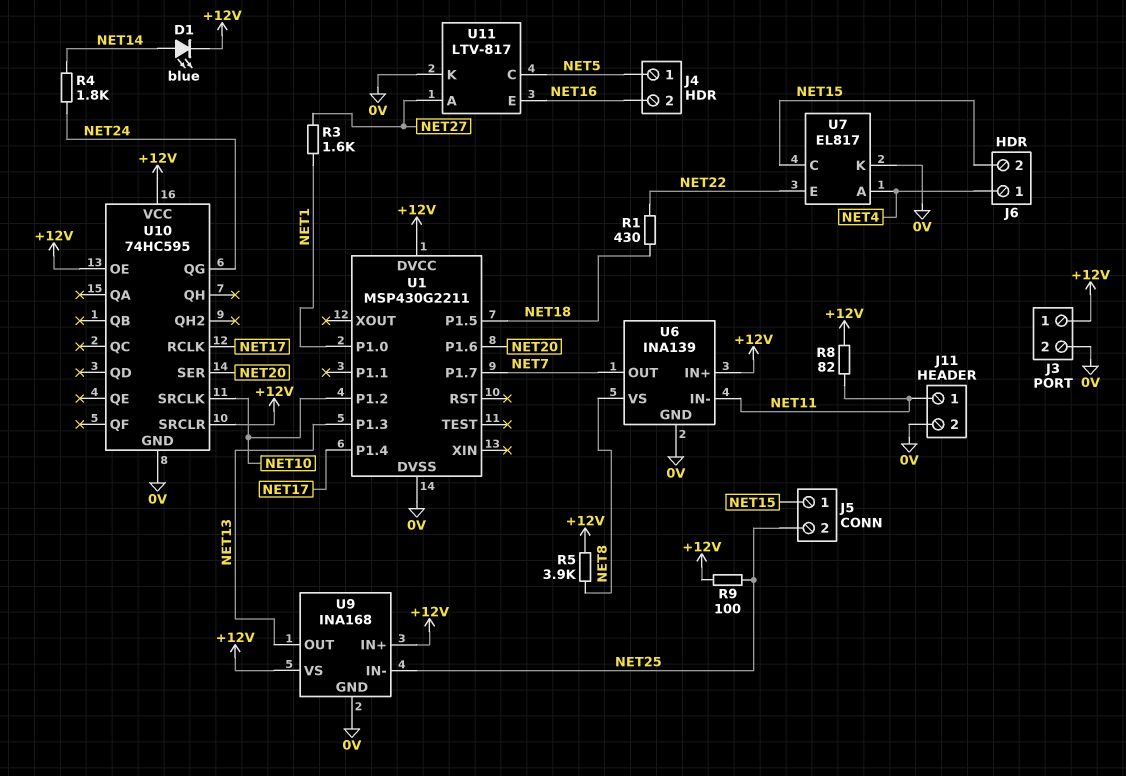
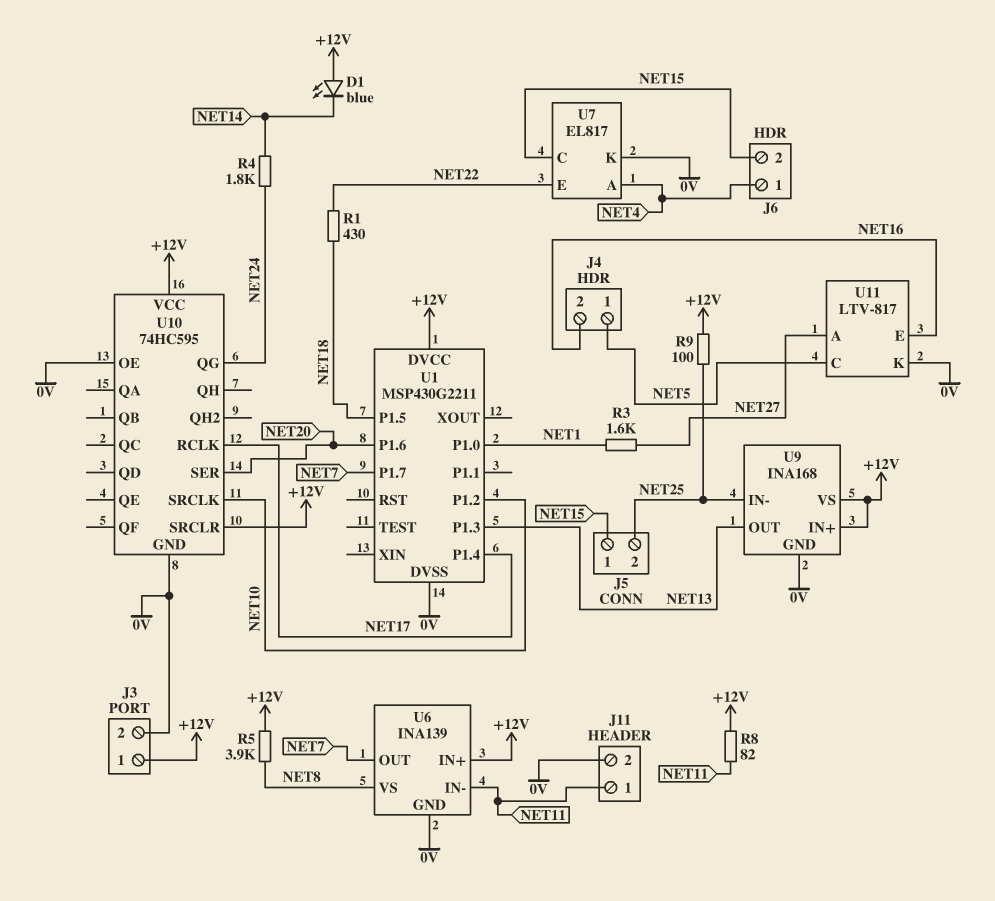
D1: LED blue (A NET14, K +12V) -> LED blue (A +12V, K NET14)
U10 pin OE: +12V -> 0V

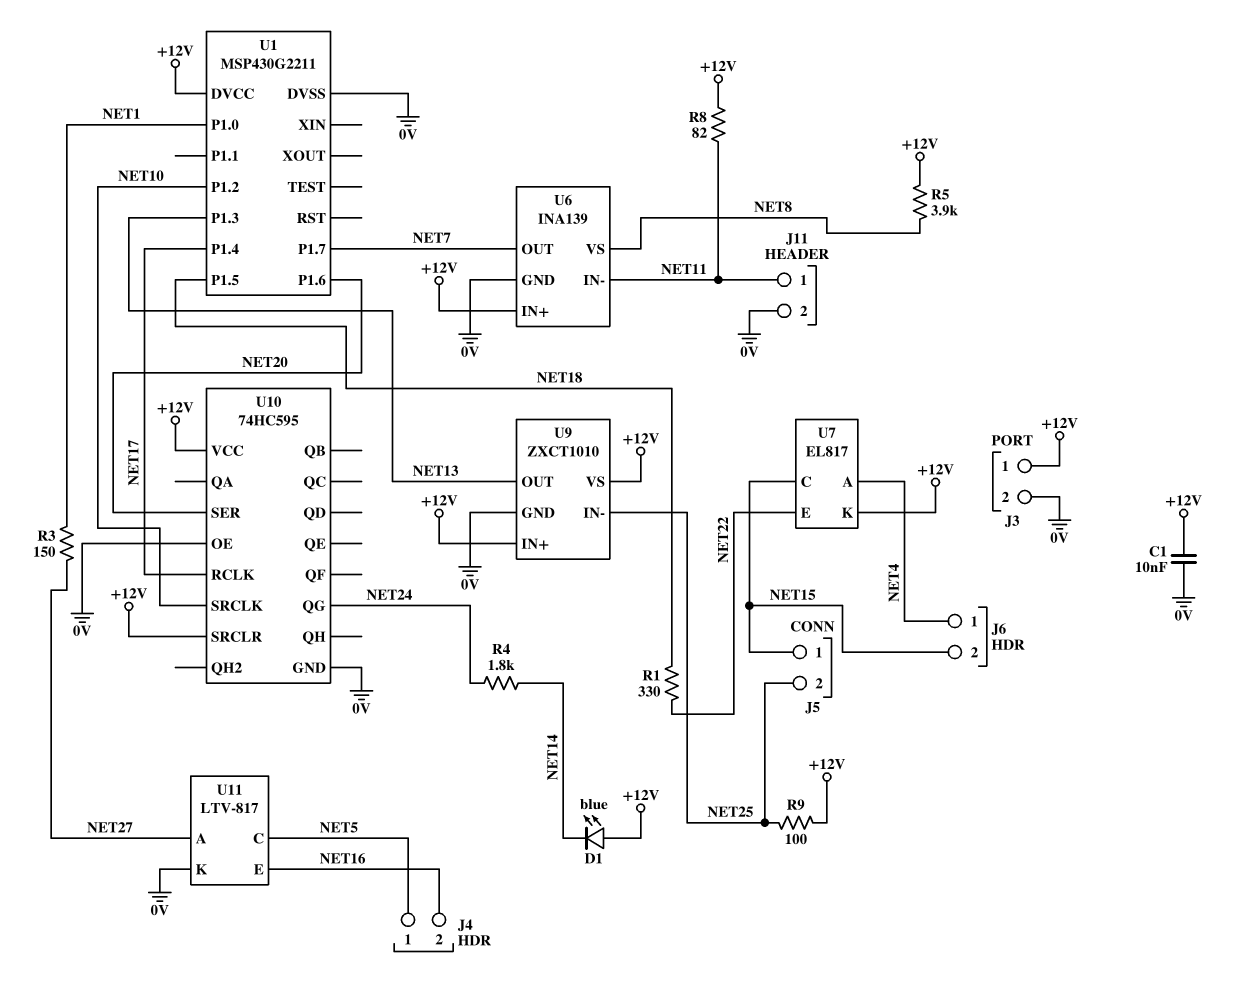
C1: none -> 10nF (+12V, 0V)
R1: 430 (NET18, NET22) -> 330 (NET18, NET22)
R3: 1.6k (NET1, NET27) -> 150 (NET1, NET27)
U7 pin K: 0V -> +12V
U9: INA168 -> ZXCT1010

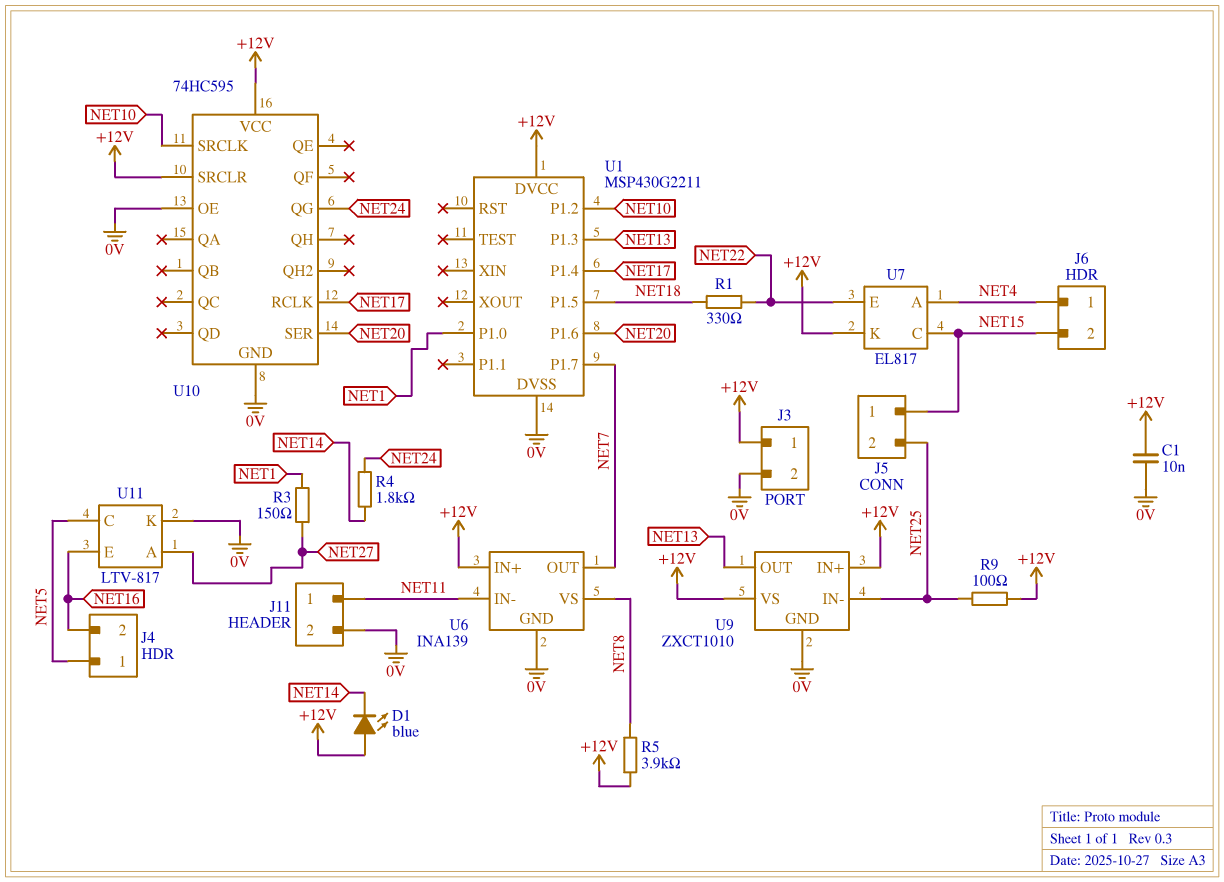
R8: 82 (+12V, NET11) -> none

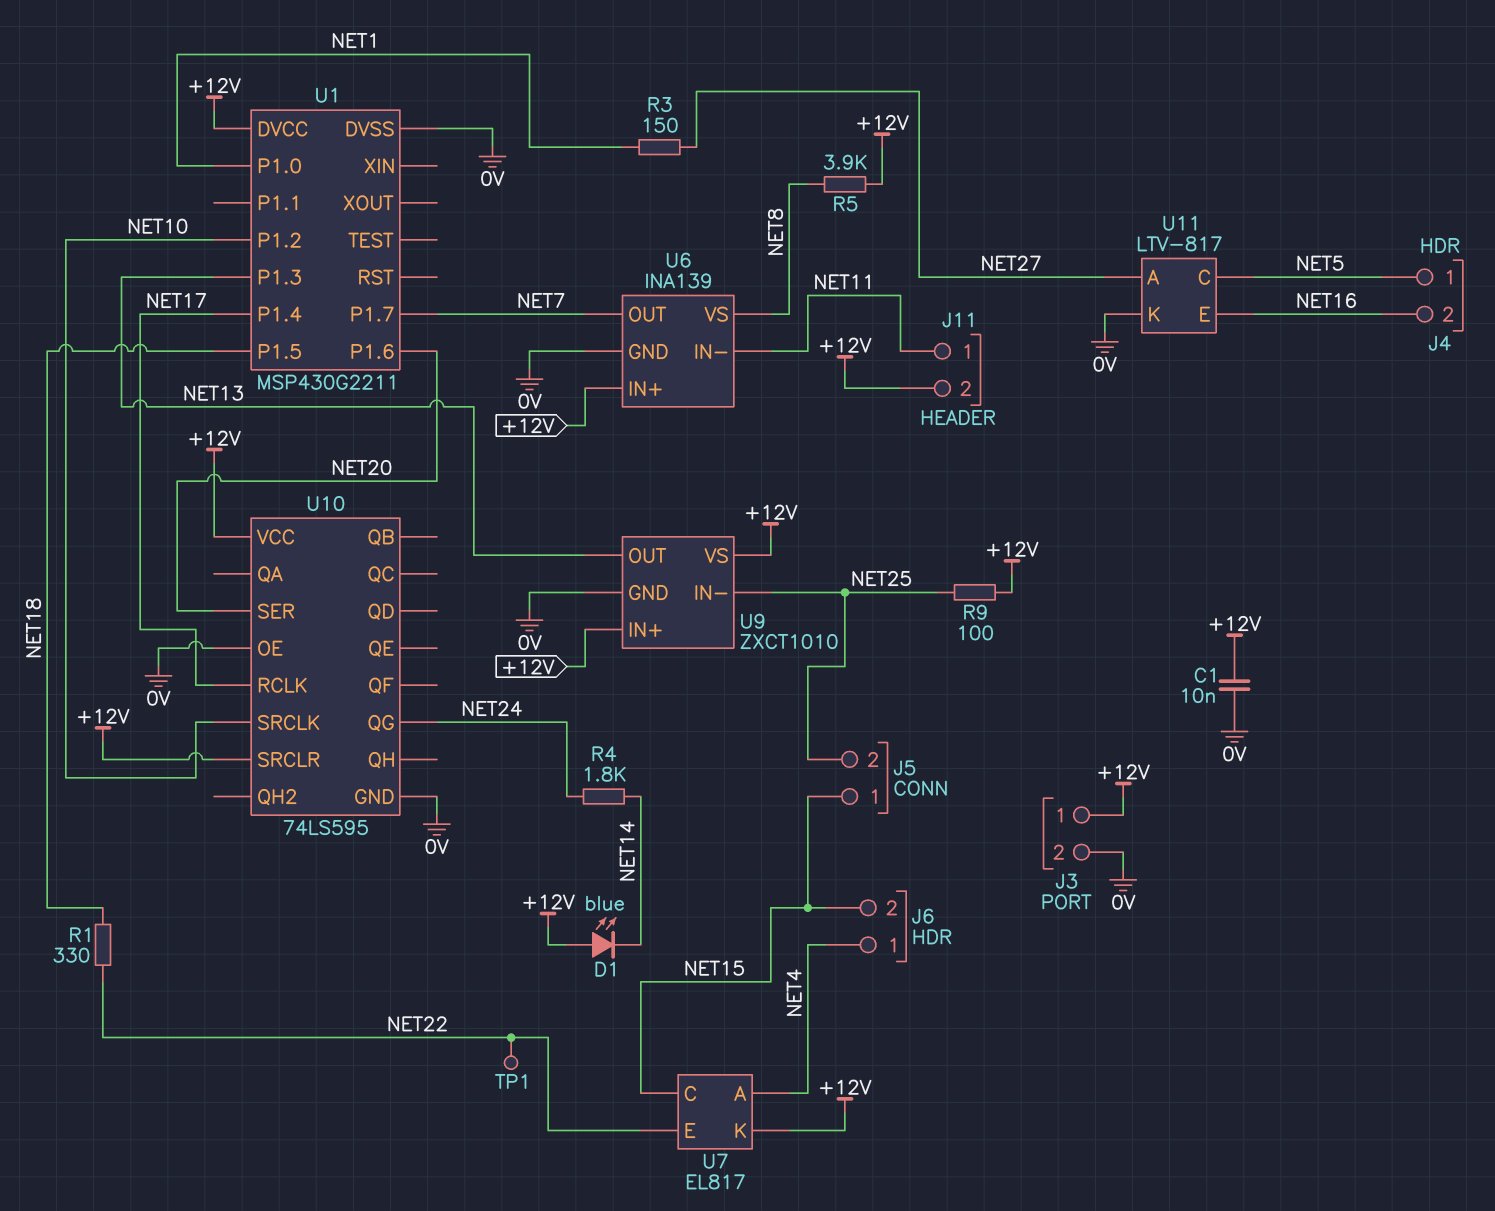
J11 pin 2: 0V -> +12V
TP1: none -> test point (NET22)
U10: 74HC595 -> 74LS595

